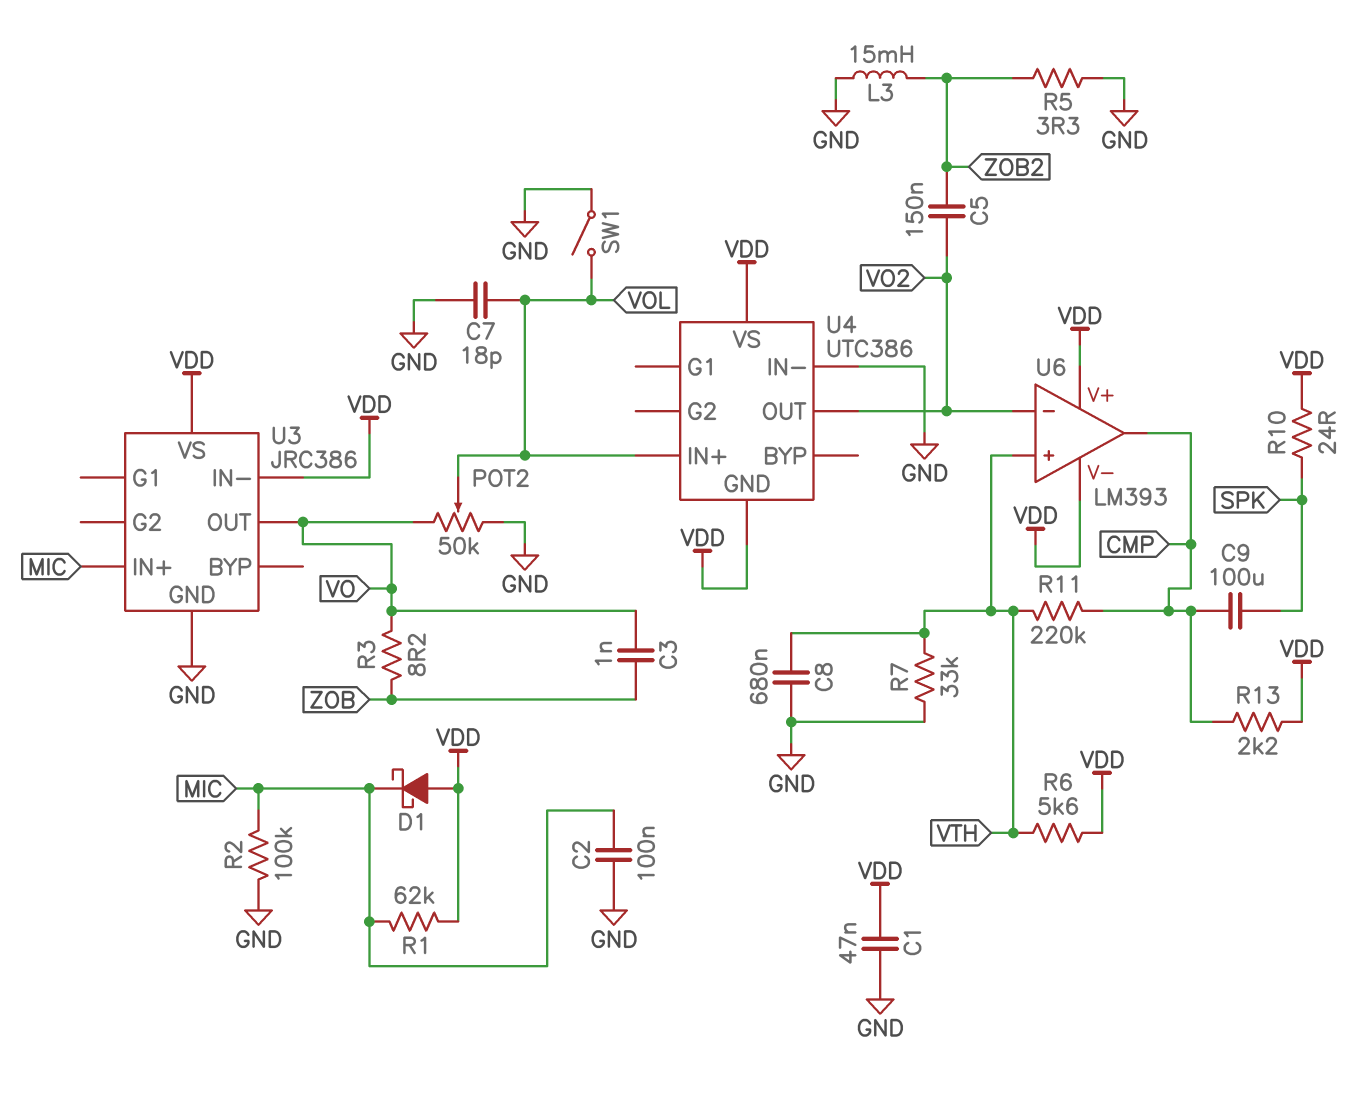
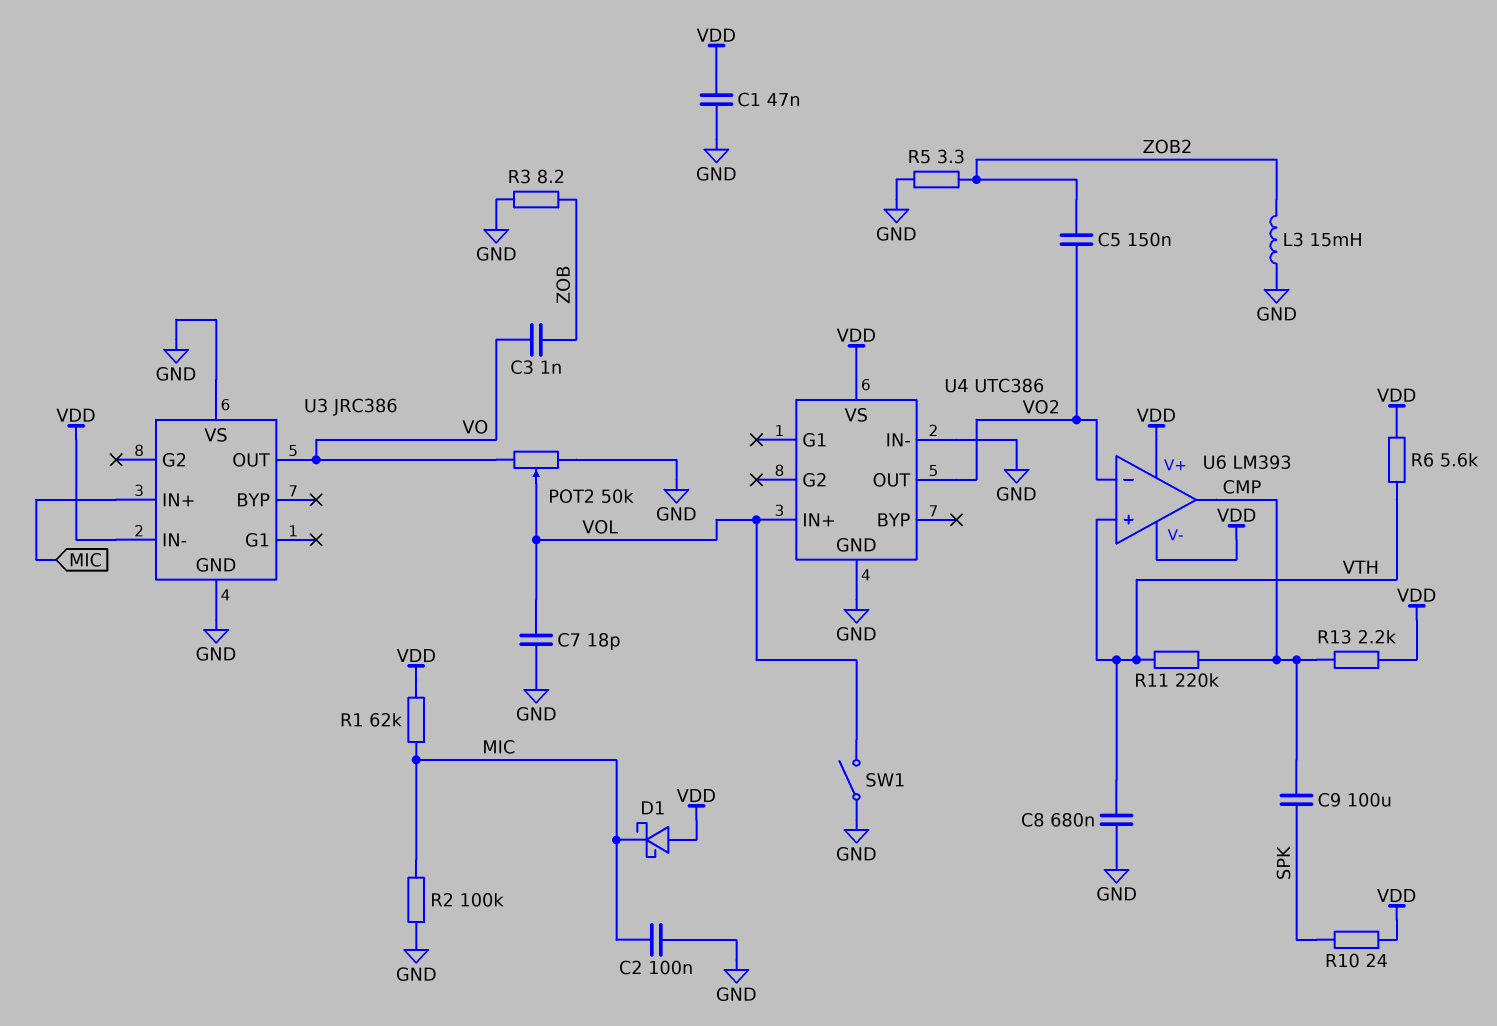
R3: 8.2 (VO, ZOB) -> 8.2 (GND, ZOB)
R7: 33k (GND, VTH) -> none
U3 pin VS: VDD -> GND
U4 pin GND: VDD -> GND

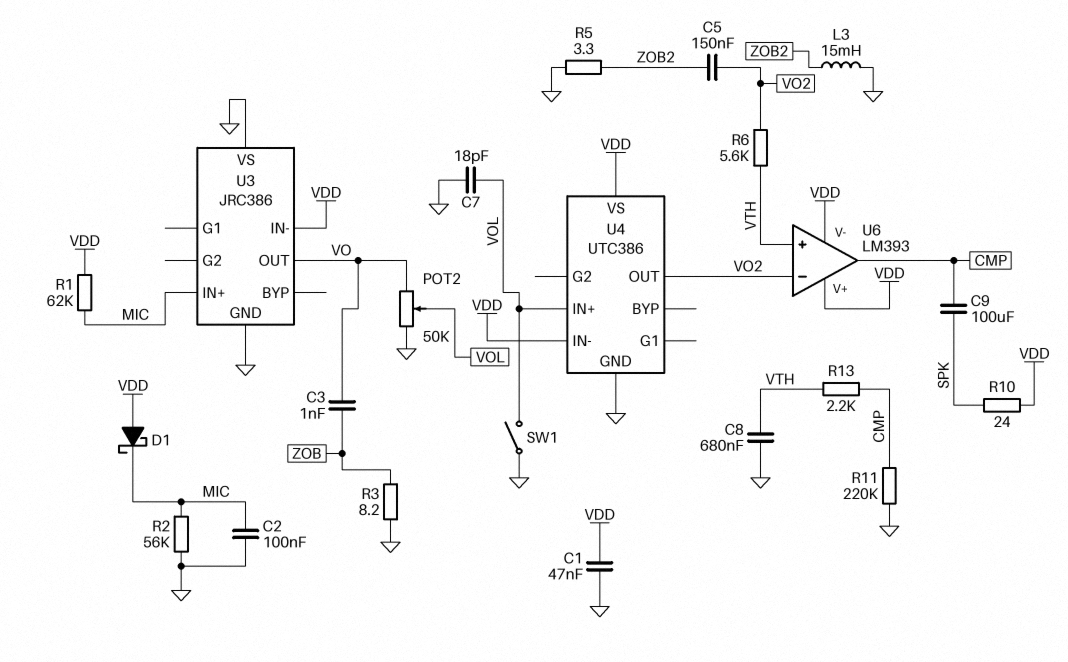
R2: 100k (GND, MIC) -> 56k (GND, MIC)
R6: 5.6k (VDD, VTH) -> 5.6k (VO2, VTH)
R11: 220k (CMP, VTH) -> 220k (CMP, GND)
R13: 2.2k (CMP, VDD) -> 2.2k (CMP, VTH)
U4 pin IN-: GND -> VDD

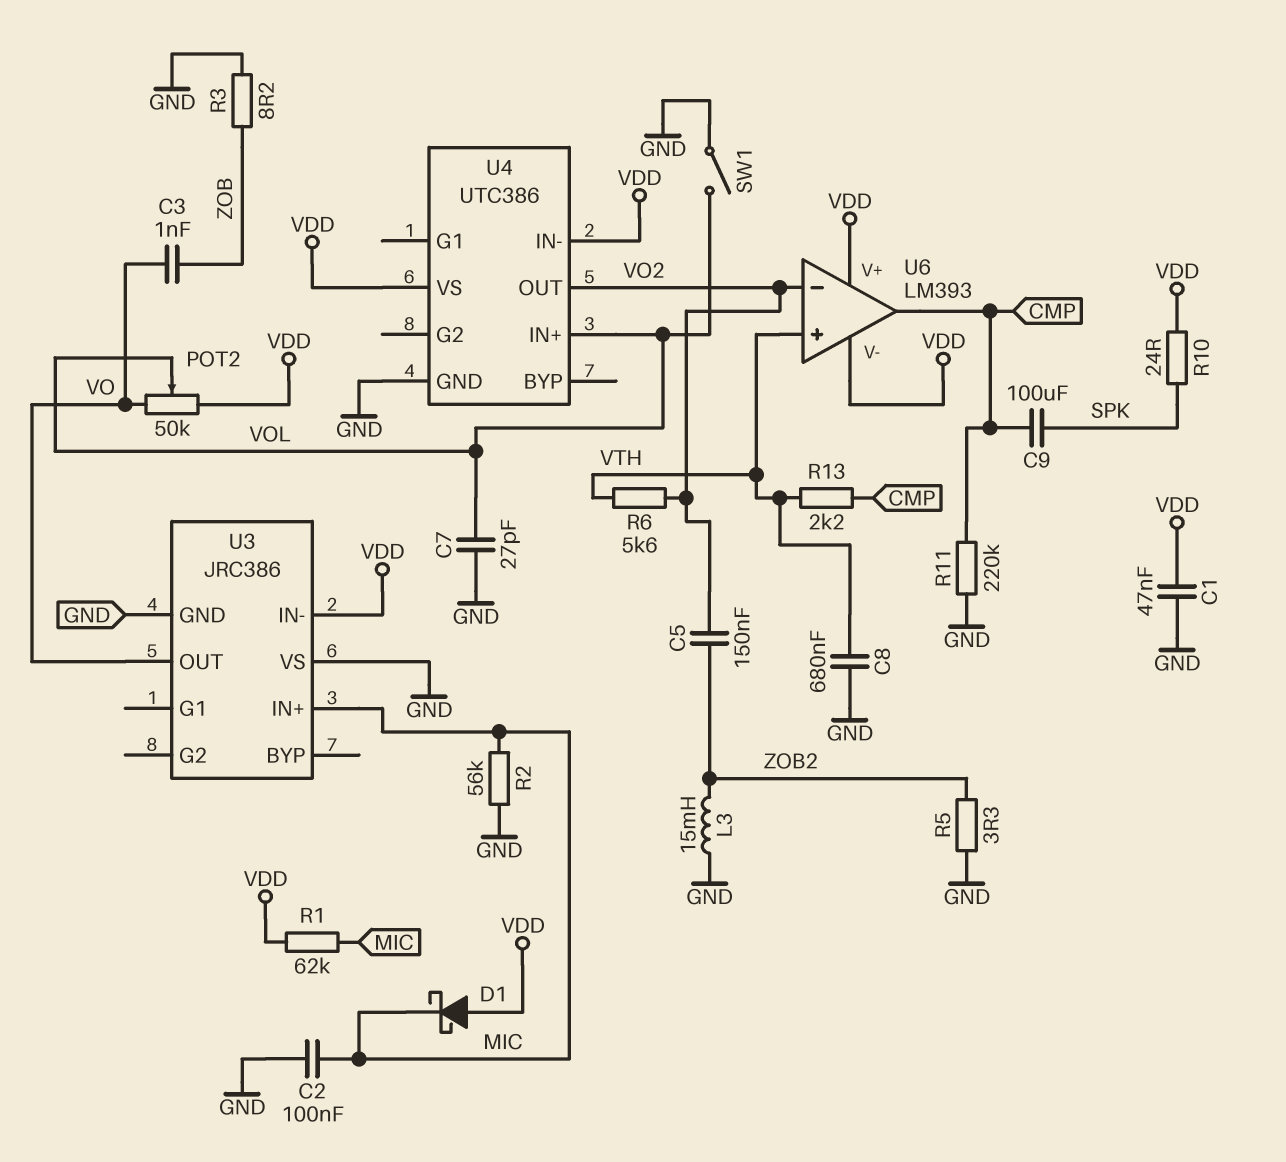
C7: 18pF (GND, VOL) -> 27pF (GND, VOL)
POT2: 50k (GND, VO, wiper VOL) -> 50k (VDD, VO, wiper VOL)

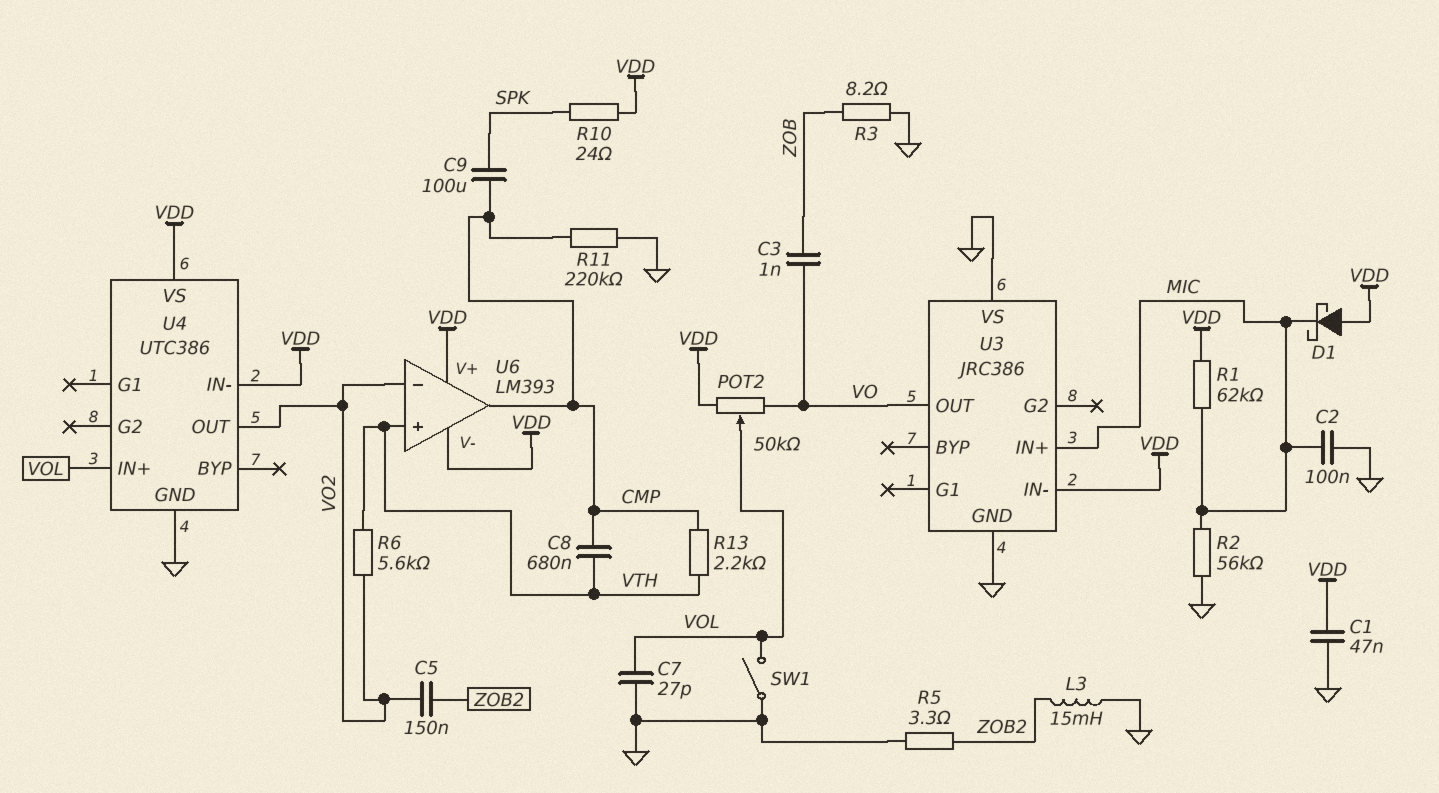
C8: 680nF (GND, VTH) -> 680nF (CMP, VTH)

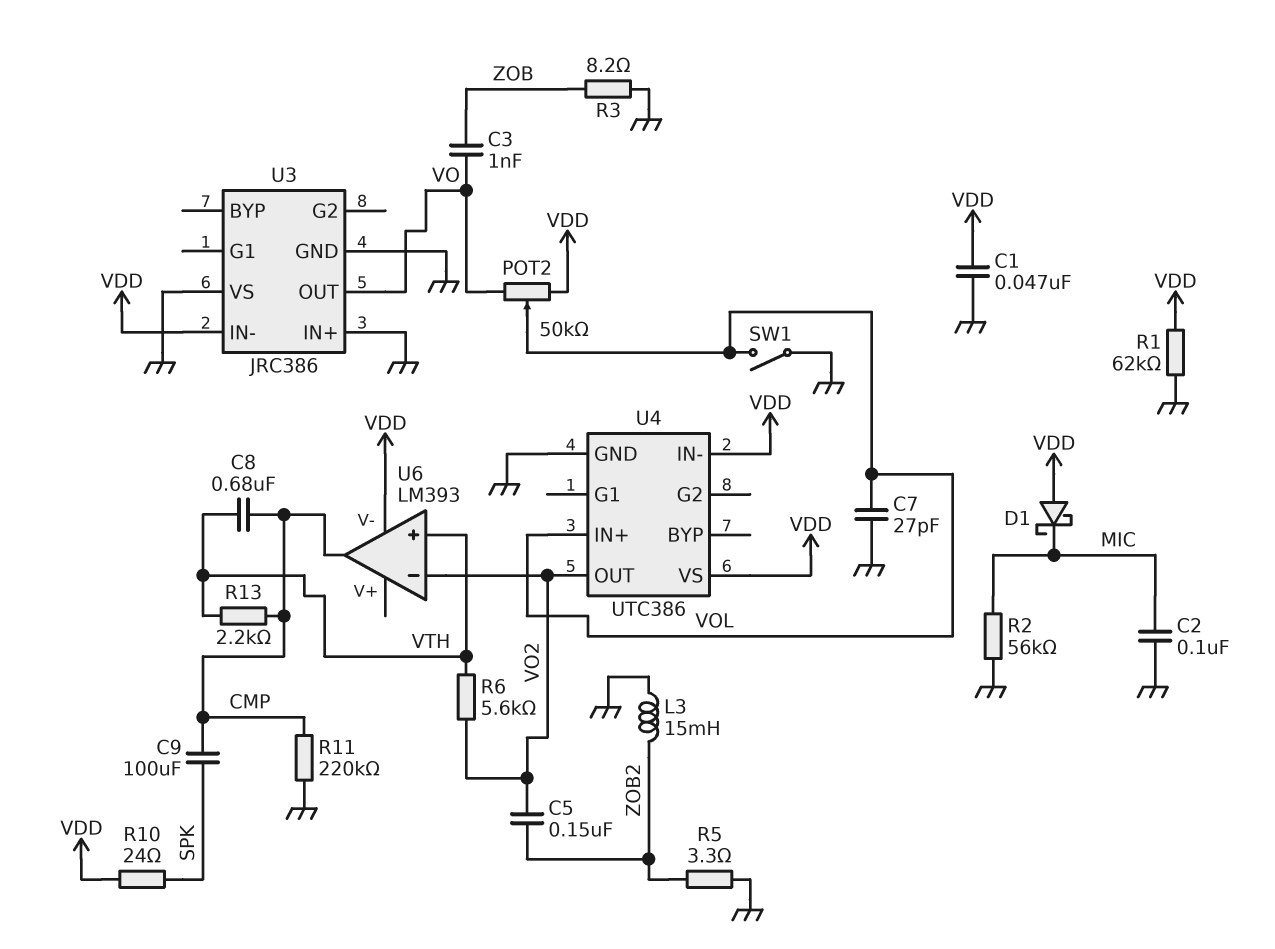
R1: 62k (MIC, VDD) -> 62k (GND, VDD)
U3 pin IN+: MIC -> GND
U6 pin V+: VDD -> none

